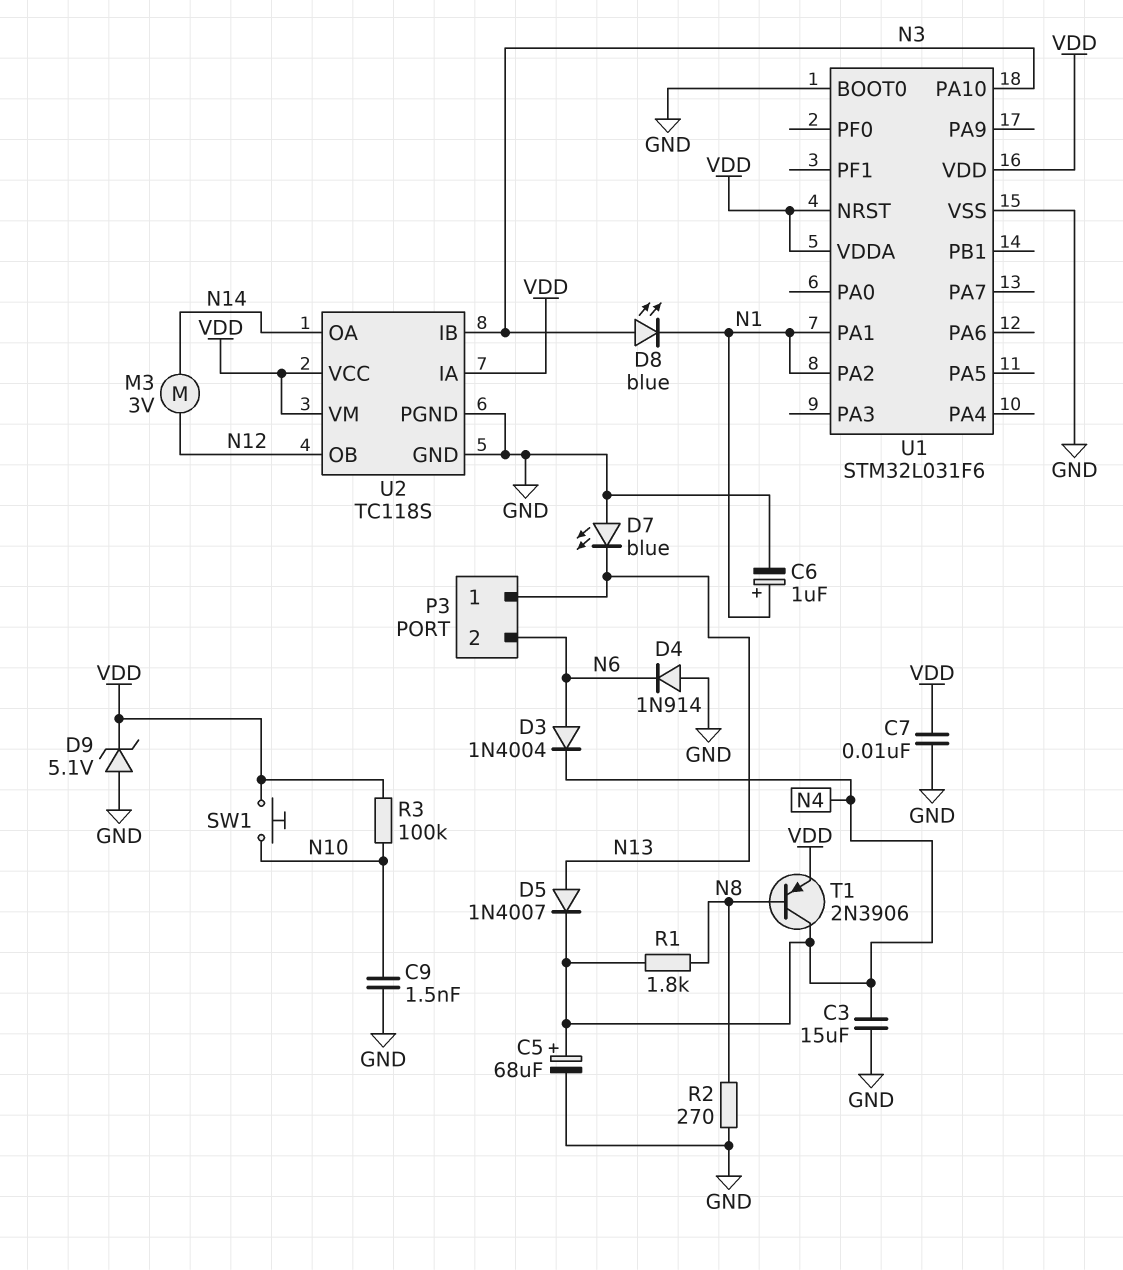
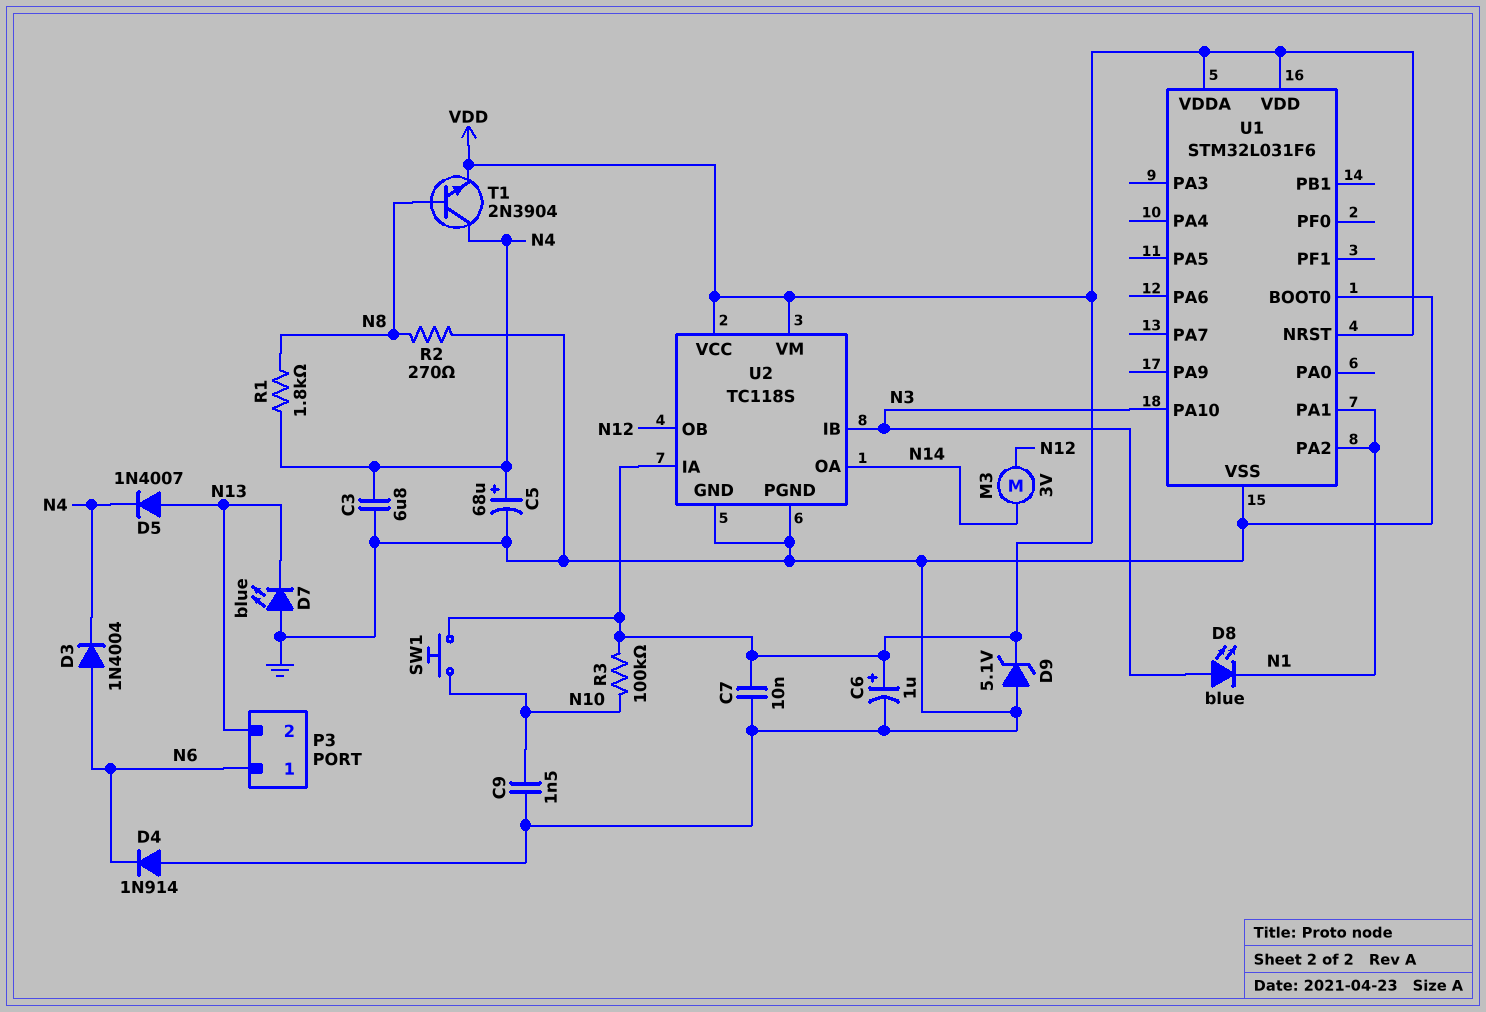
C3: 15uF (GND, N4) -> 6.8uF (GND, N4)
C6: 1uF (plus N1, minus GND) -> 1uF (plus VDD, minus GND)
P3 pin 1: N13 -> N6
P3 pin 2: N6 -> N13
T1: PNP 2N3906 (B N8, C N4, E VDD) -> NPN 2N3904 (B N8, C N4, E VDD)

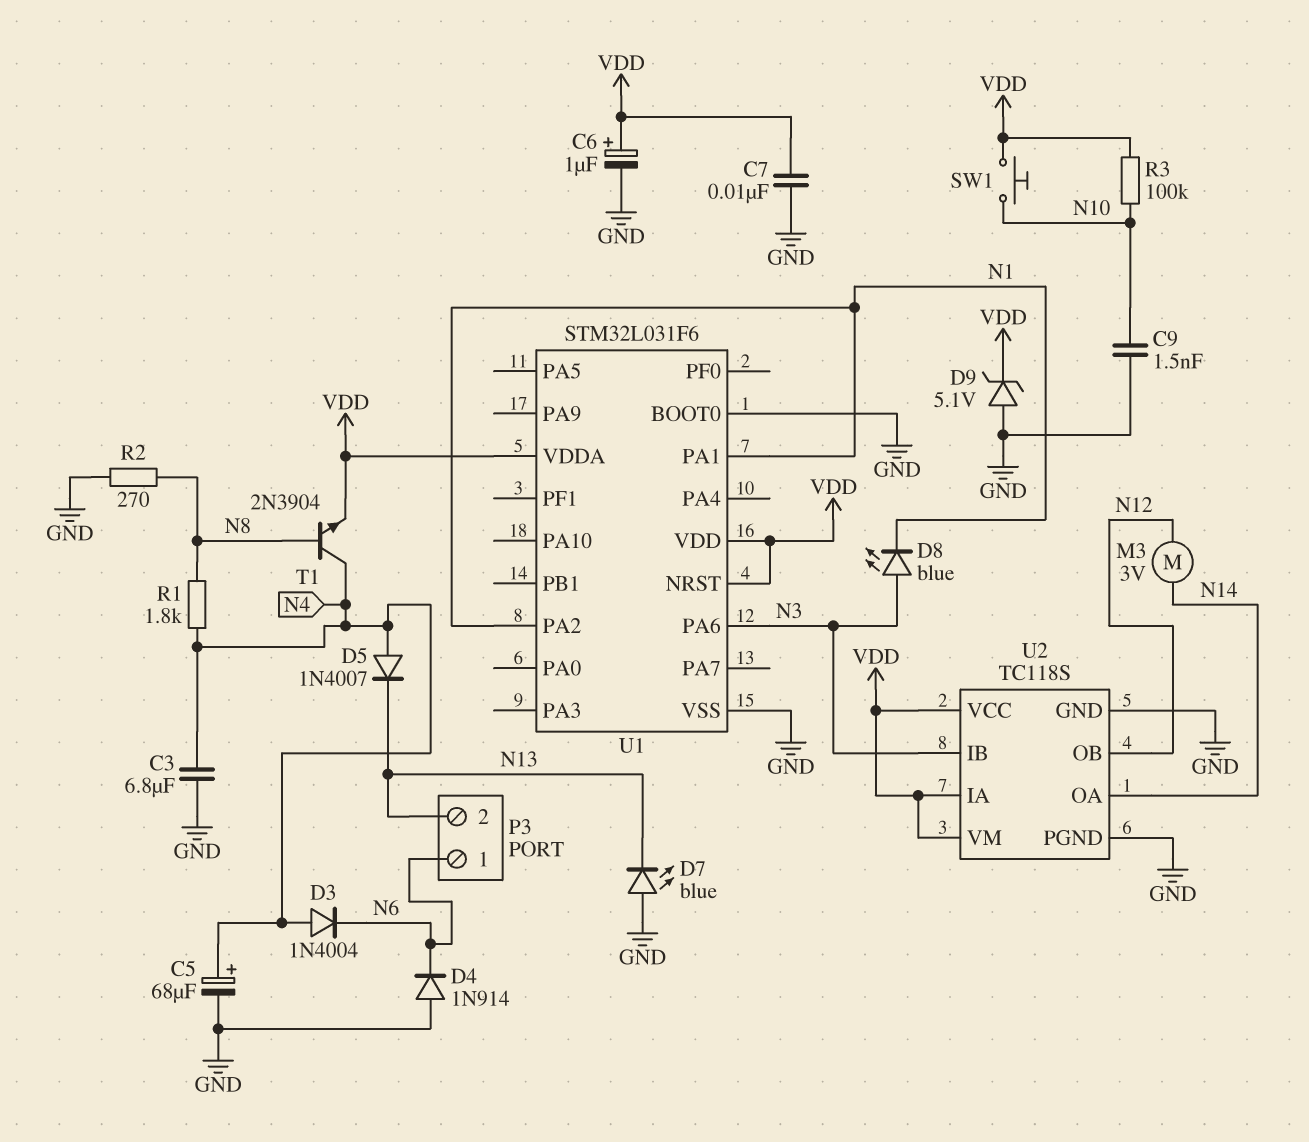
D3: diode 1N4004 (A N6, K N4) -> diode 1N4004 (A N4, K N6)
D5: diode 1N4007 (A N13, K N4) -> diode 1N4007 (A N4, K N13)
U1 pin PA6: none -> N3
U1 pin PA10: N3 -> none

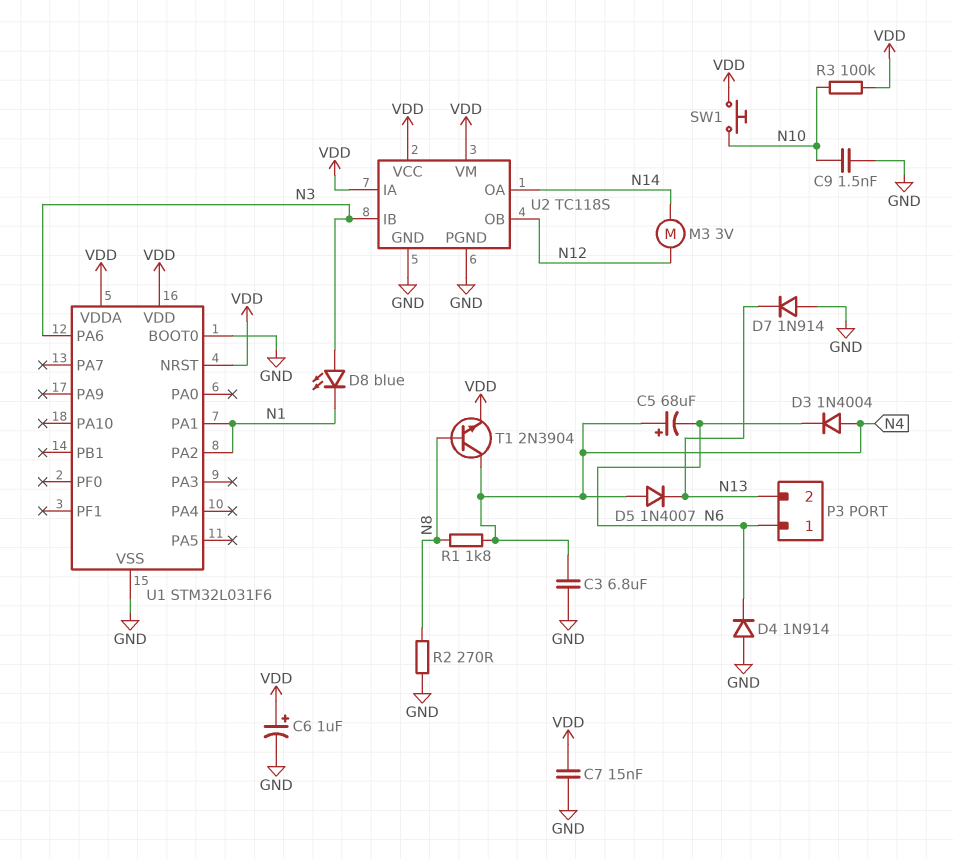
C5: 68uF (plus N4, minus GND) -> 68uF (plus N4, minus N6)
C7: 10nF (GND, VDD) -> 15nF (GND, VDD)
D7: LED blue (A GND, K N13) -> diode 1N914 (A GND, K N13)
D9: zener 5.1V (A GND, K VDD) -> none

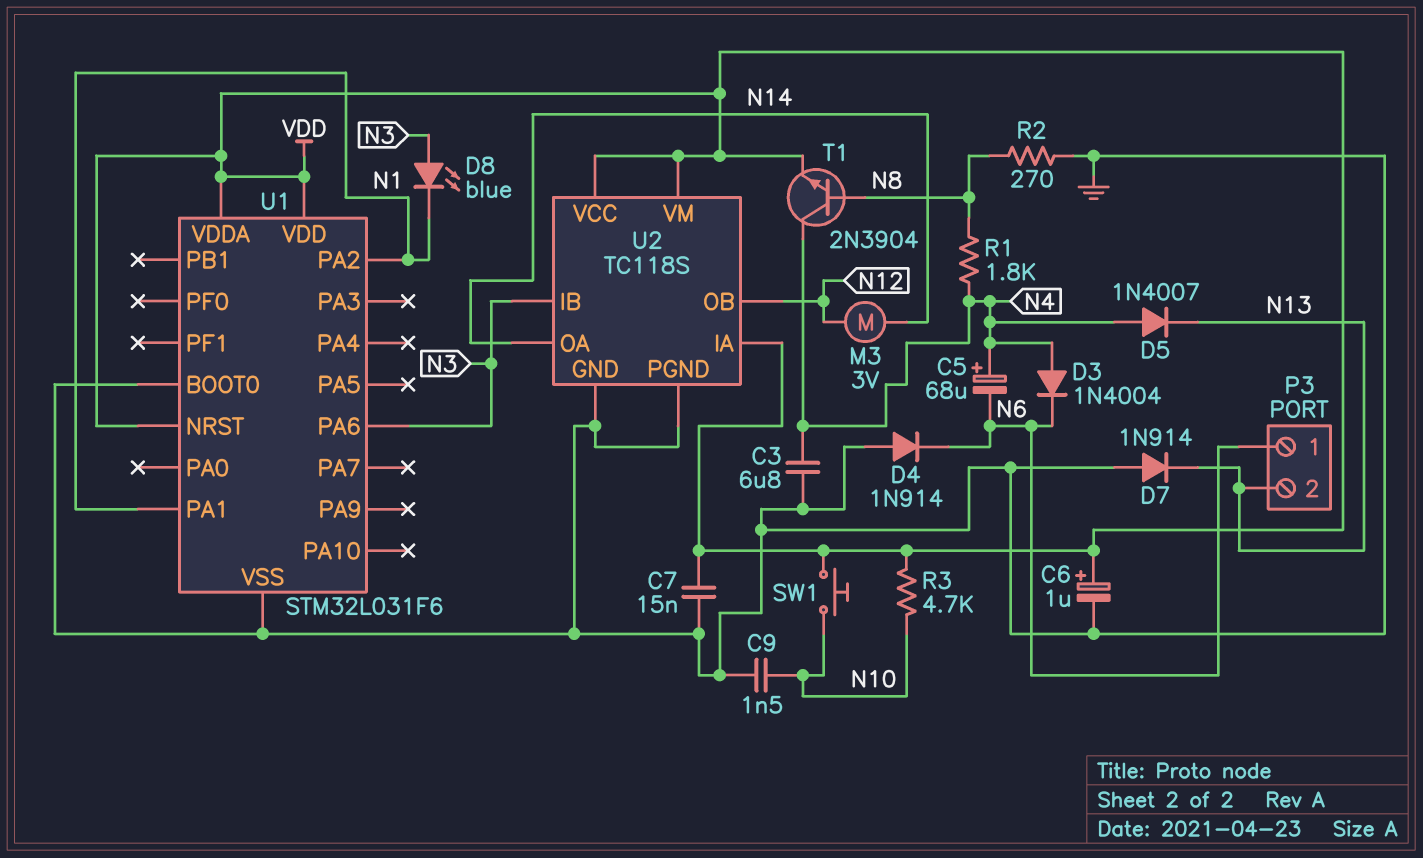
R3: 100k (N10, VDD) -> 4.7k (N10, VDD)

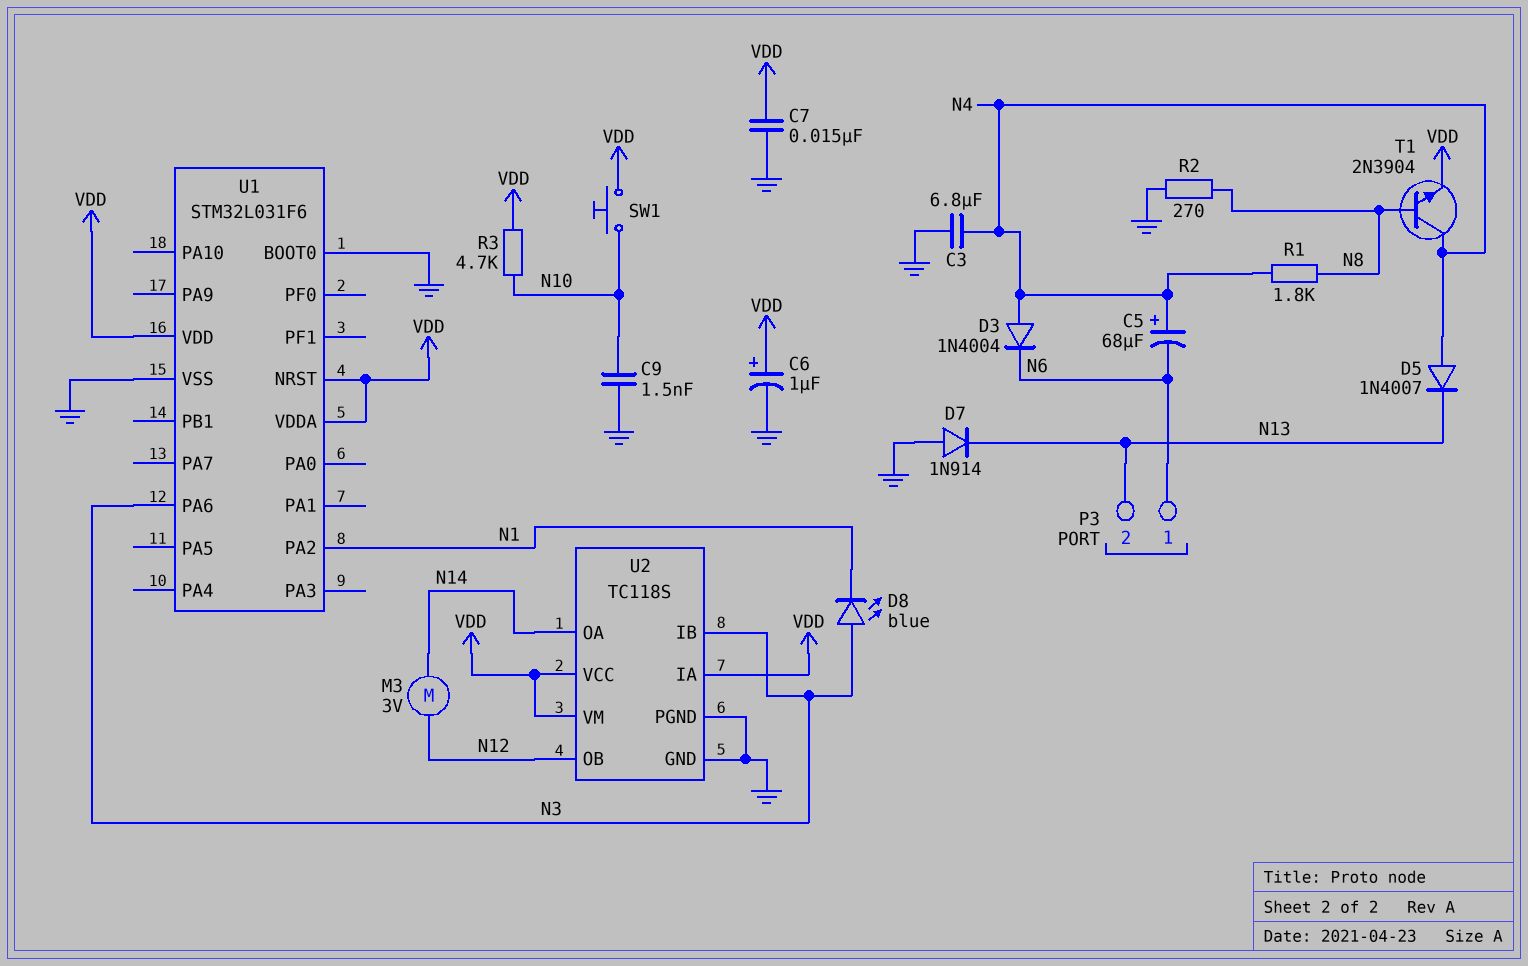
D4: diode 1N914 (A GND, K N6) -> none
U1 pin PA1: N1 -> none

